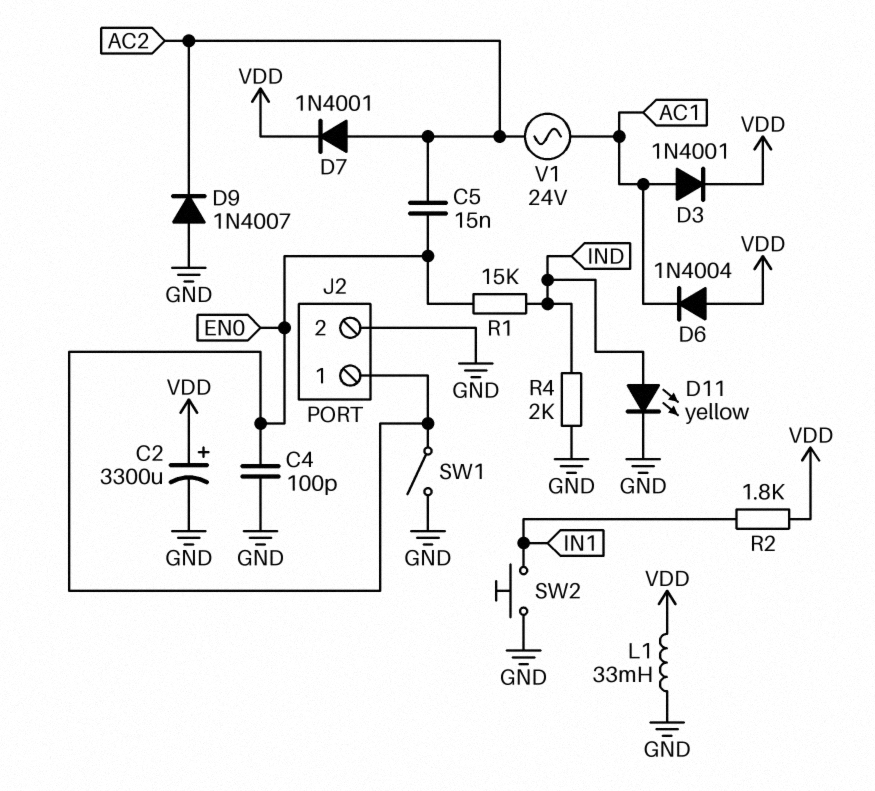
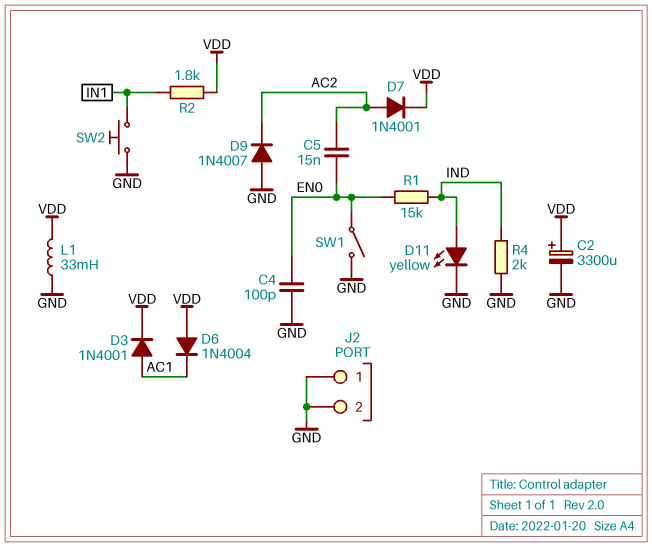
J2 pin 1: EN0 -> GND
V1: AC 24V (AC1, AC2) -> none

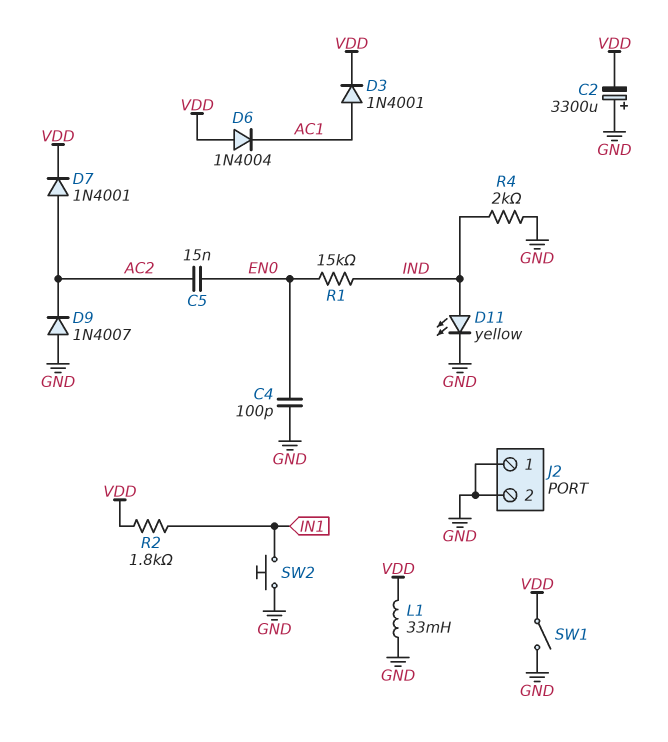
C2: 3300uF (plus VDD, minus GND) -> 3300uF (plus GND, minus VDD)
SW1: switch (EN0, GND) -> switch (GND, VDD)

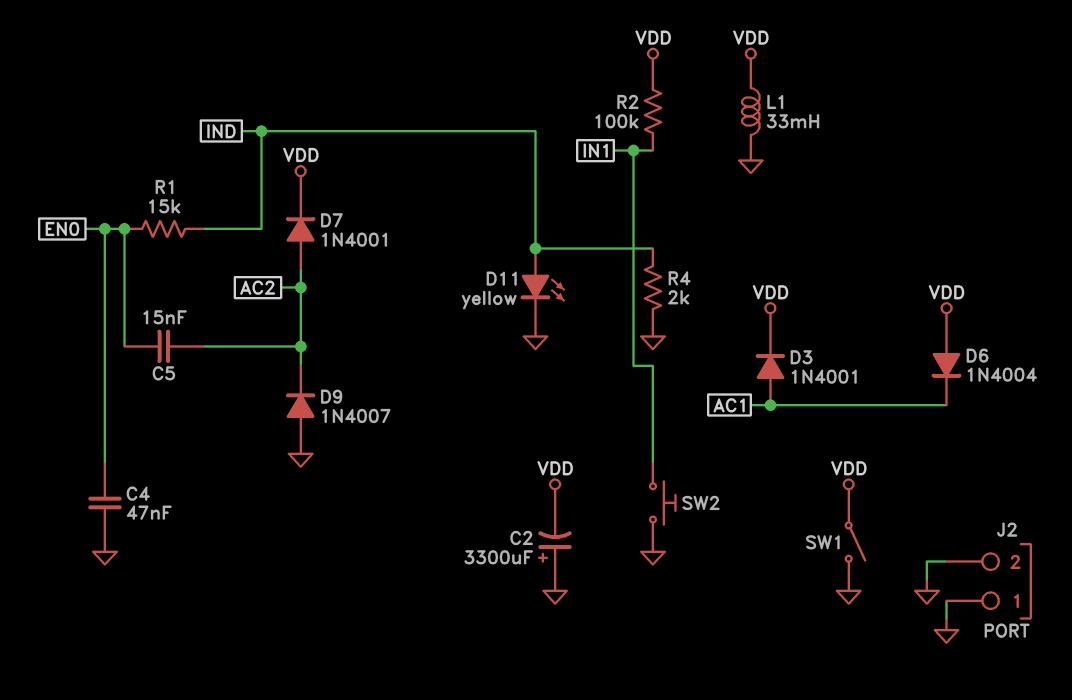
C4: 100pF (EN0, GND) -> 47nF (EN0, GND)
R2: 1.8k (IN1, VDD) -> 100k (IN1, VDD)

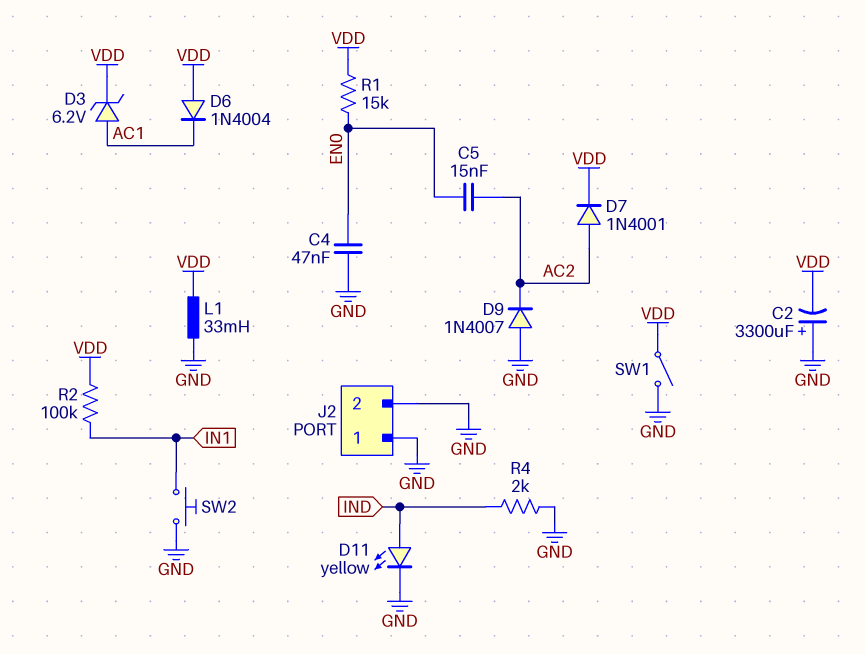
D3: diode 1N4001 (A AC1, K VDD) -> zener 6.2V (A AC1, K VDD)
R1: 15k (EN0, IND) -> 15k (EN0, VDD)

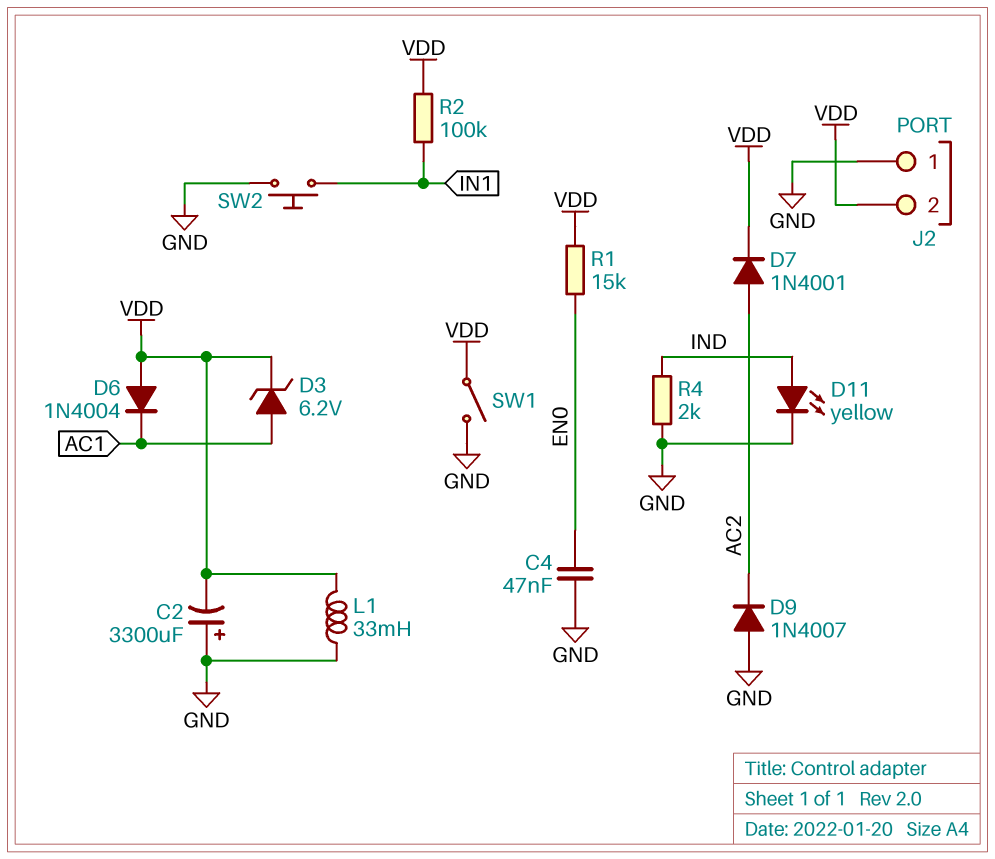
C5: 15nF (AC2, EN0) -> none
J2 pin 2: GND -> VDD

